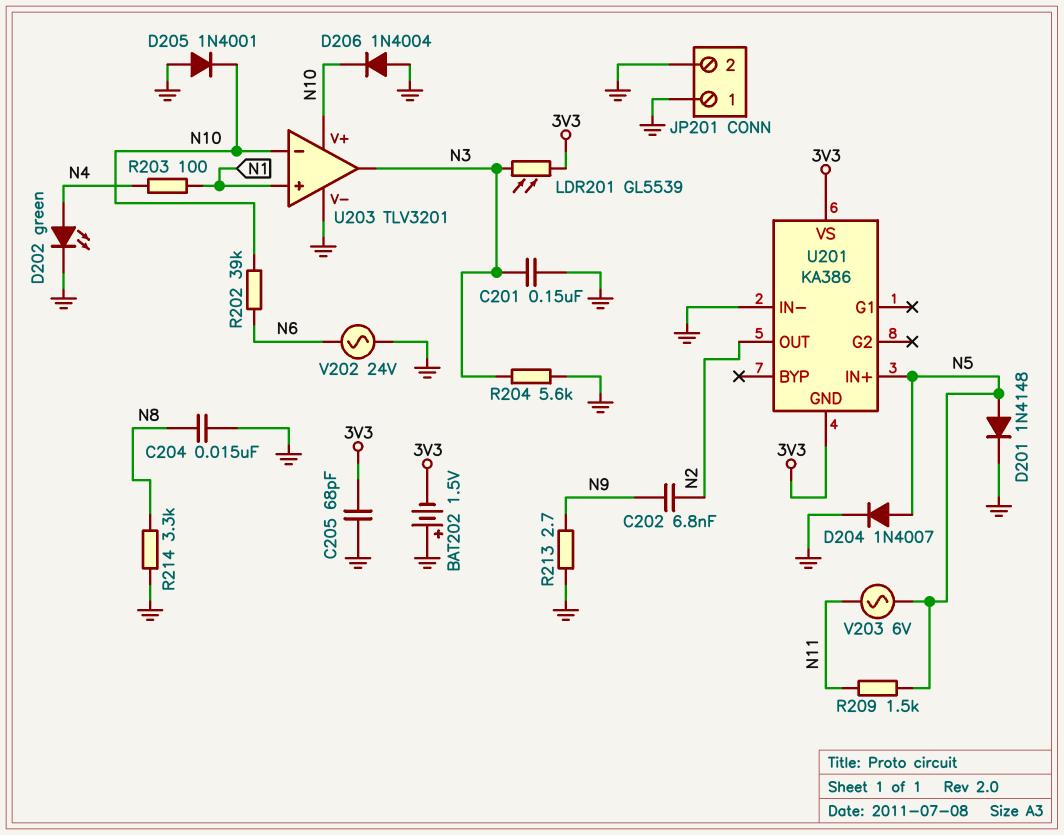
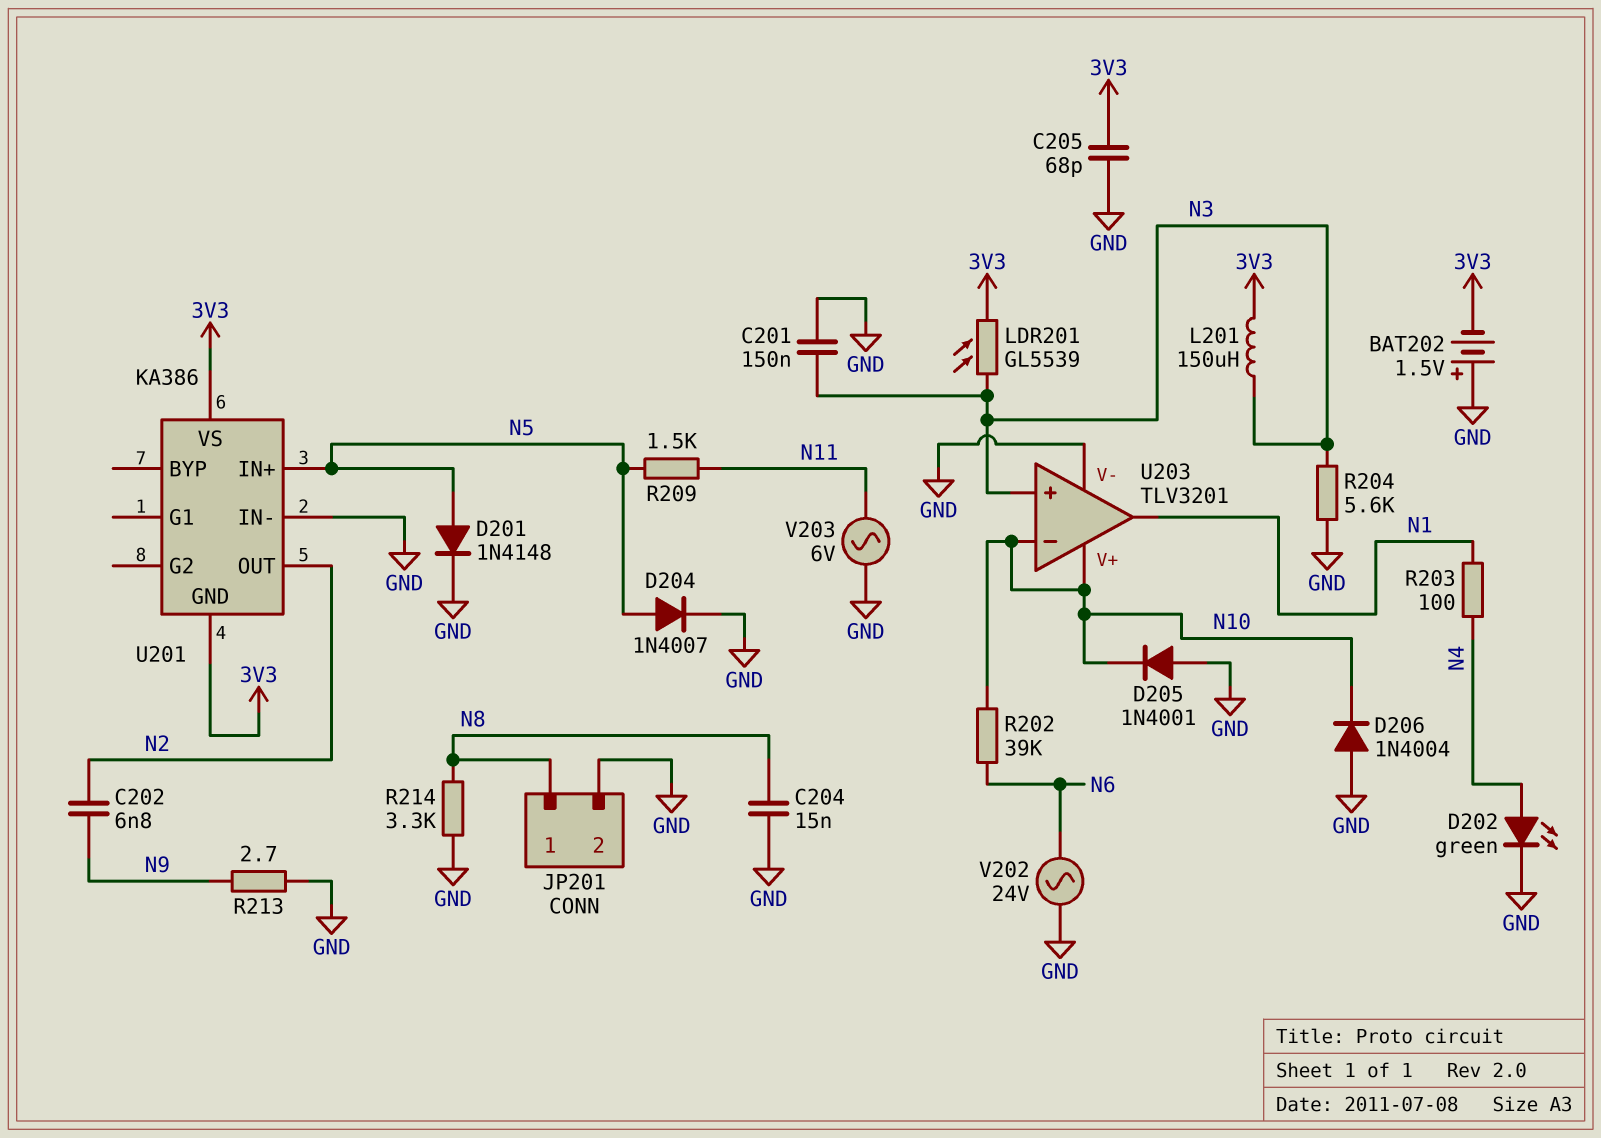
JP201 pin 1: GND -> N8
L201: none -> 150uH (3V3, N3)
U203 pin in+: N1 -> N3
U203 pin out: N3 -> N1
V203: AC 6V (N5, N11) -> AC 6V (GND, N11)

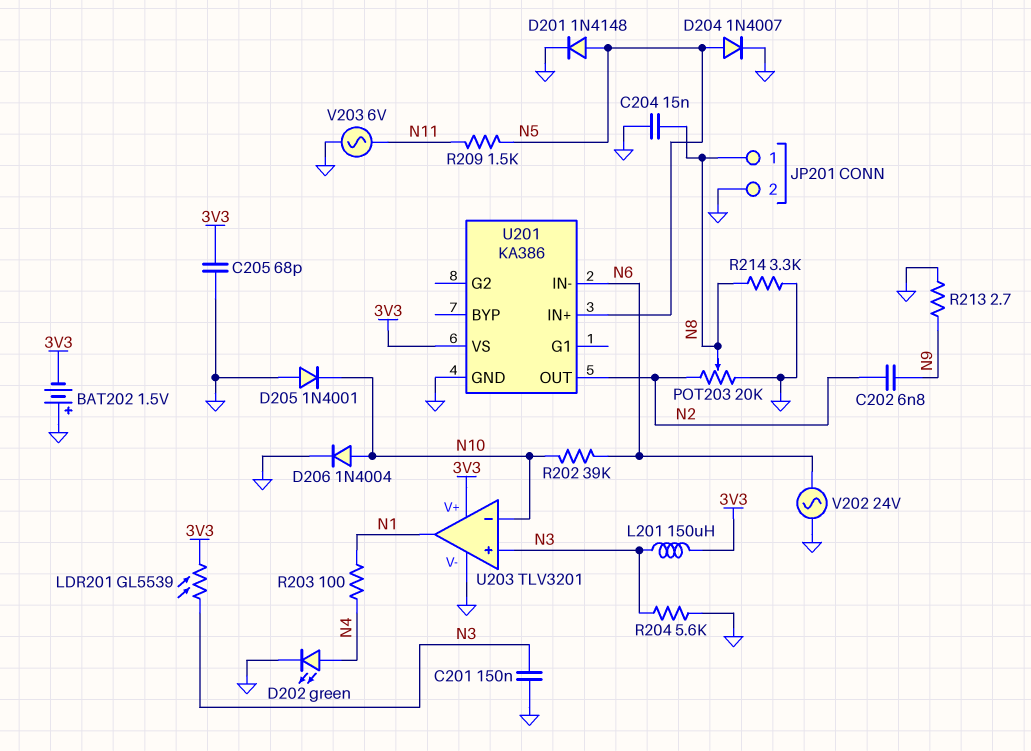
D206: diode 1N4004 (A GND, K N10) -> diode 1N4004 (A N10, K GND)
POT203: none -> 20k (GND, N2, wiper N8)
U201 pin GND: 3V3 -> GND
U201 pin IN-: GND -> N6
U203 pin V+: N10 -> 3V3

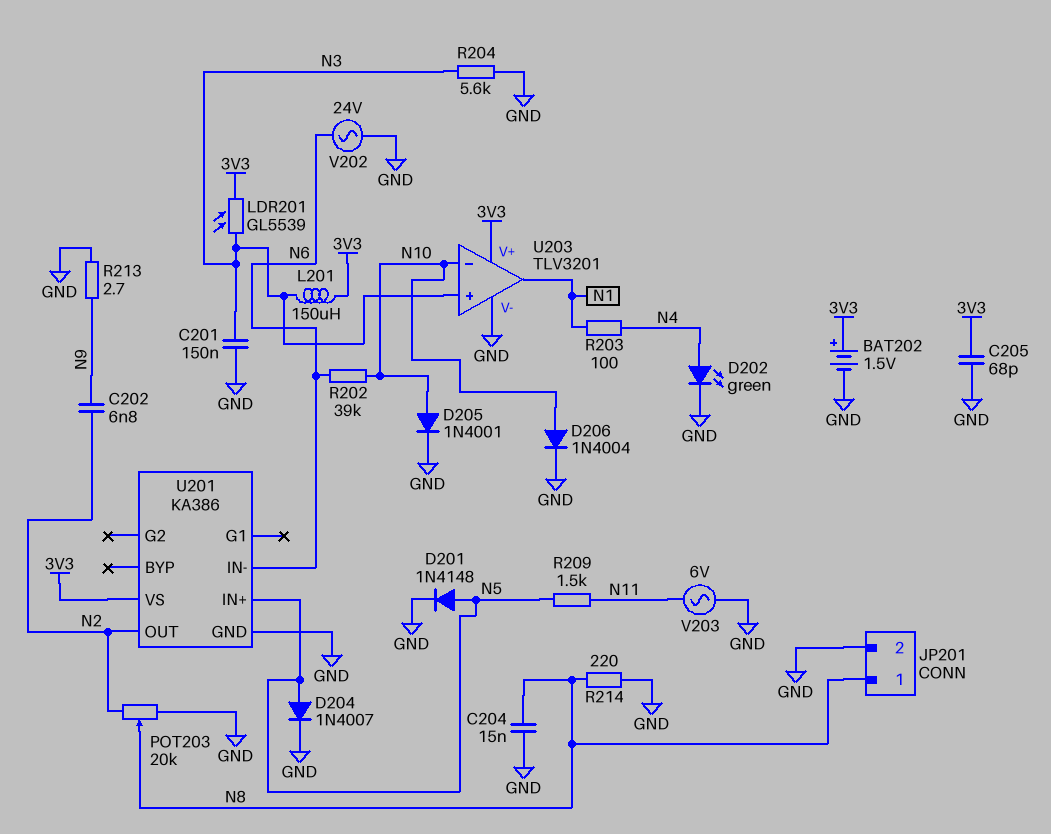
BAT202: 1.5V (plus GND, minus 3V3) -> 1.5V (plus 3V3, minus GND)
D205: diode 1N4001 (A GND, K N10) -> diode 1N4001 (A N10, K GND)
R214: 3.3k (GND, N8) -> 220 (GND, N8)

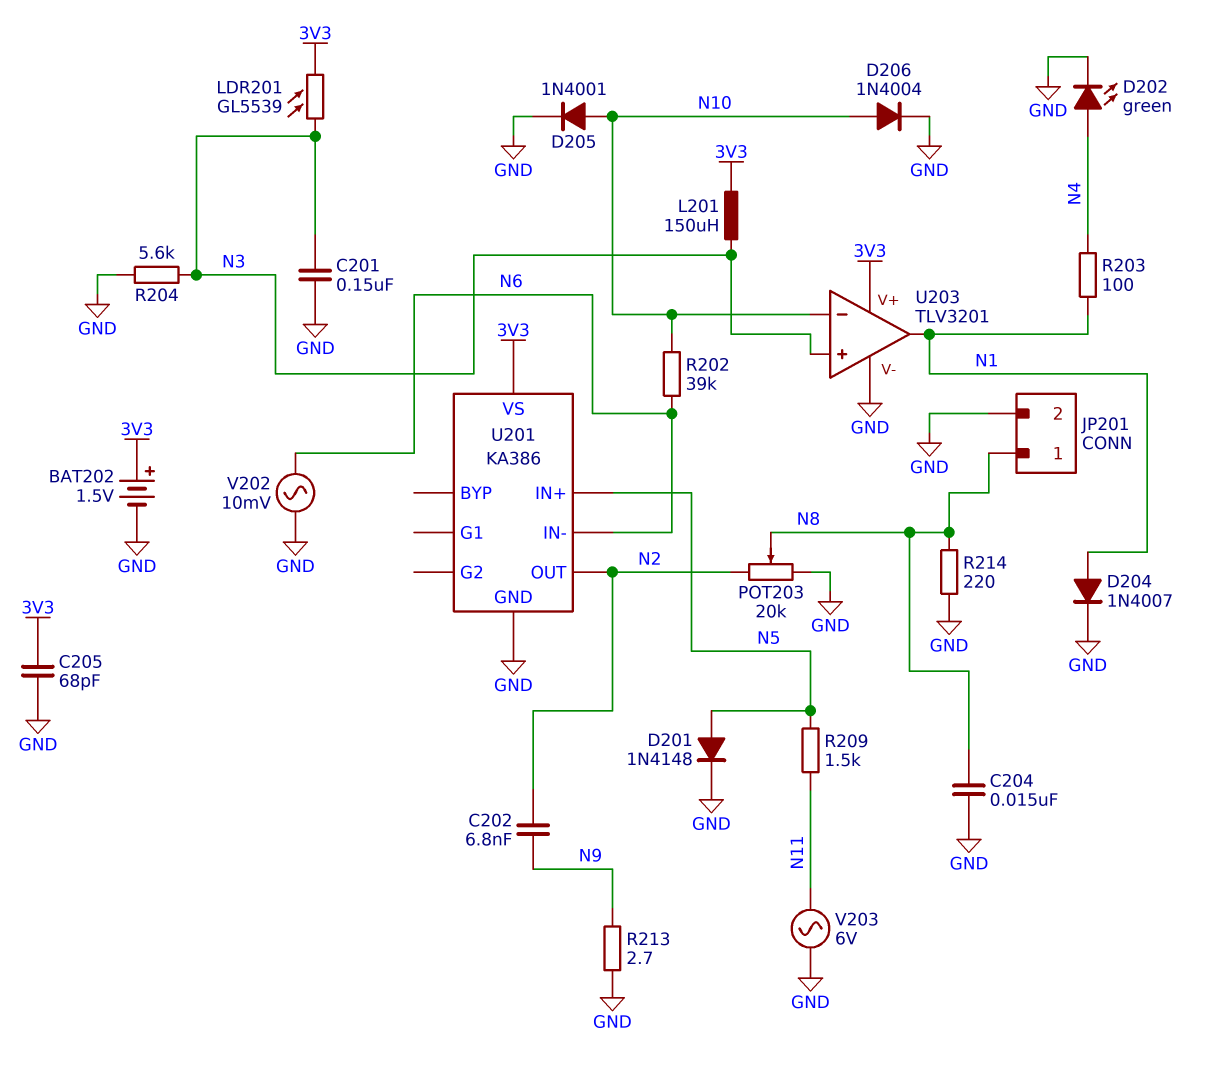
D204: diode 1N4007 (A N5, K GND) -> diode 1N4007 (A N1, K GND)
V202: AC 24V (GND, N6) -> AC 10mV (GND, N6)

